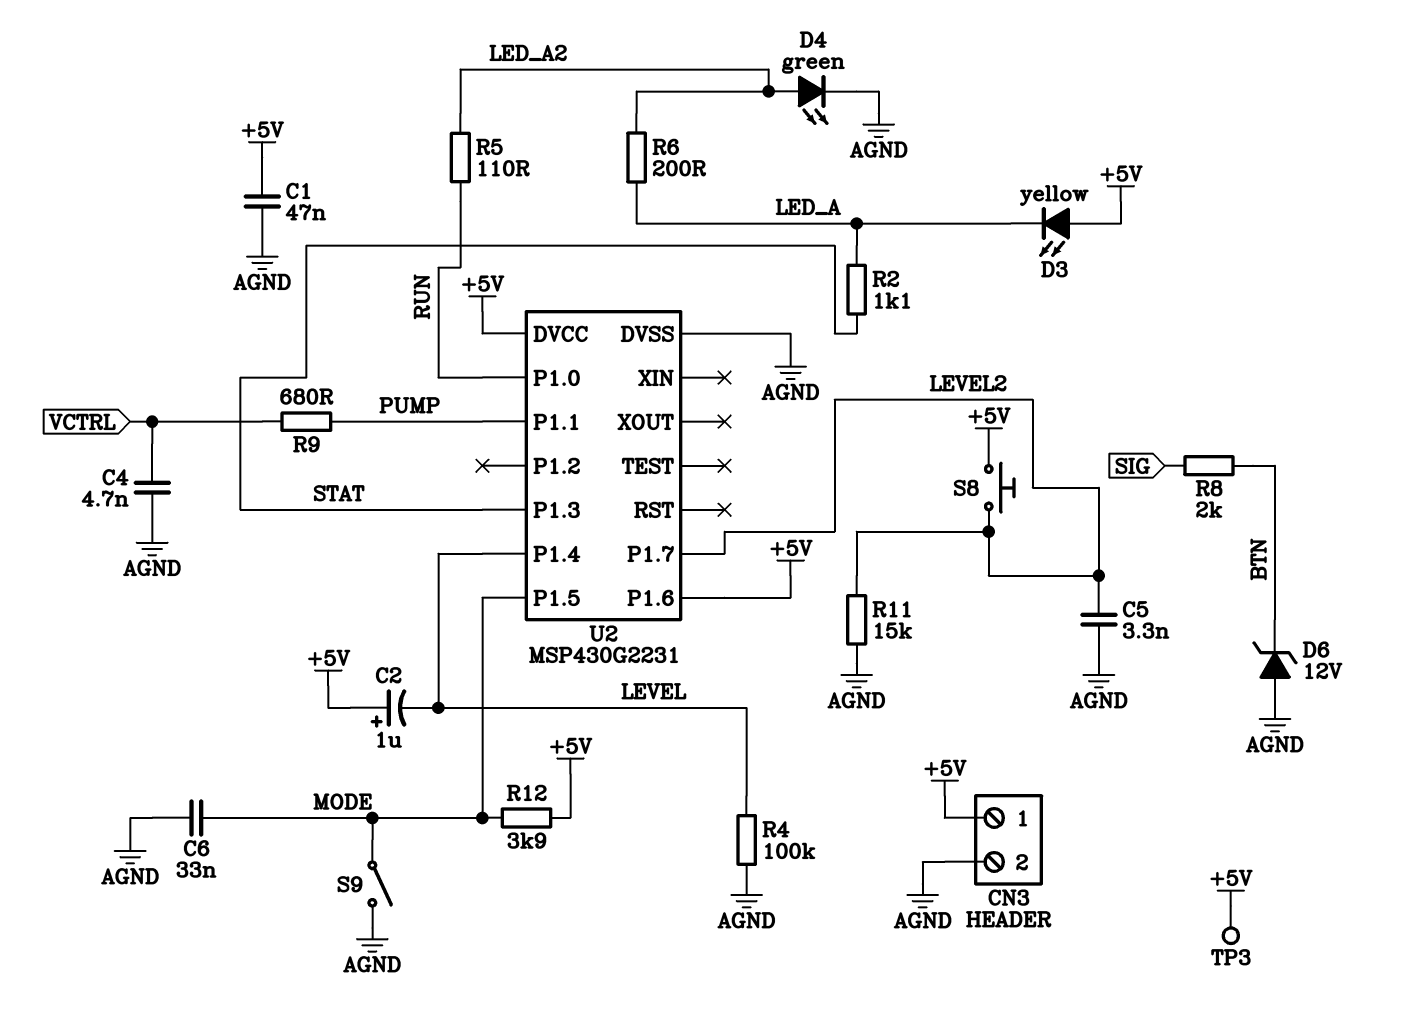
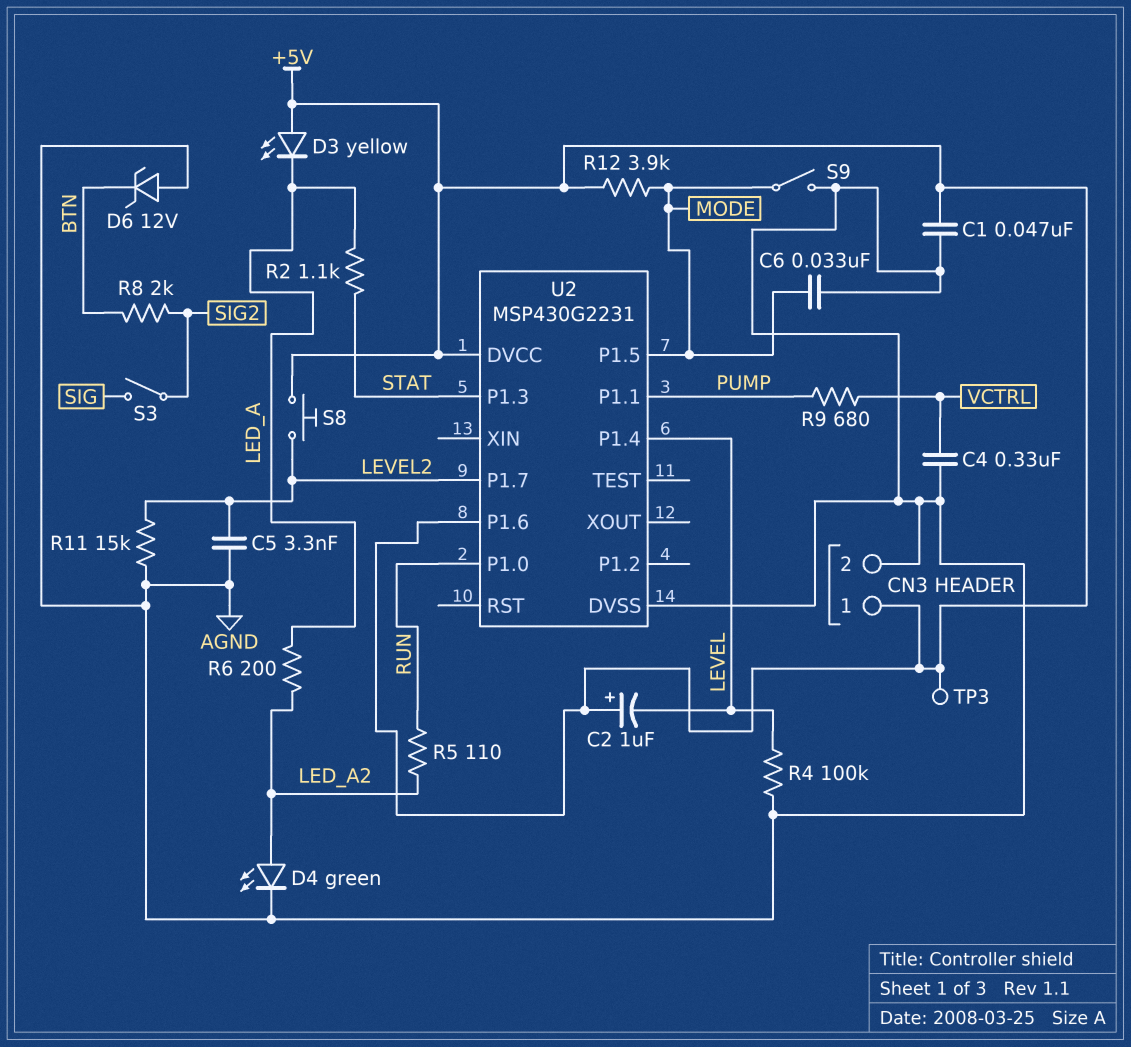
C4: 4.7nF (AGND, VCTRL) -> 330nF (AGND, VCTRL)
R8: 2k (BTN, SIG) -> 2k (BTN, SIG2)
S3: none -> switch (SIG, SIG2)

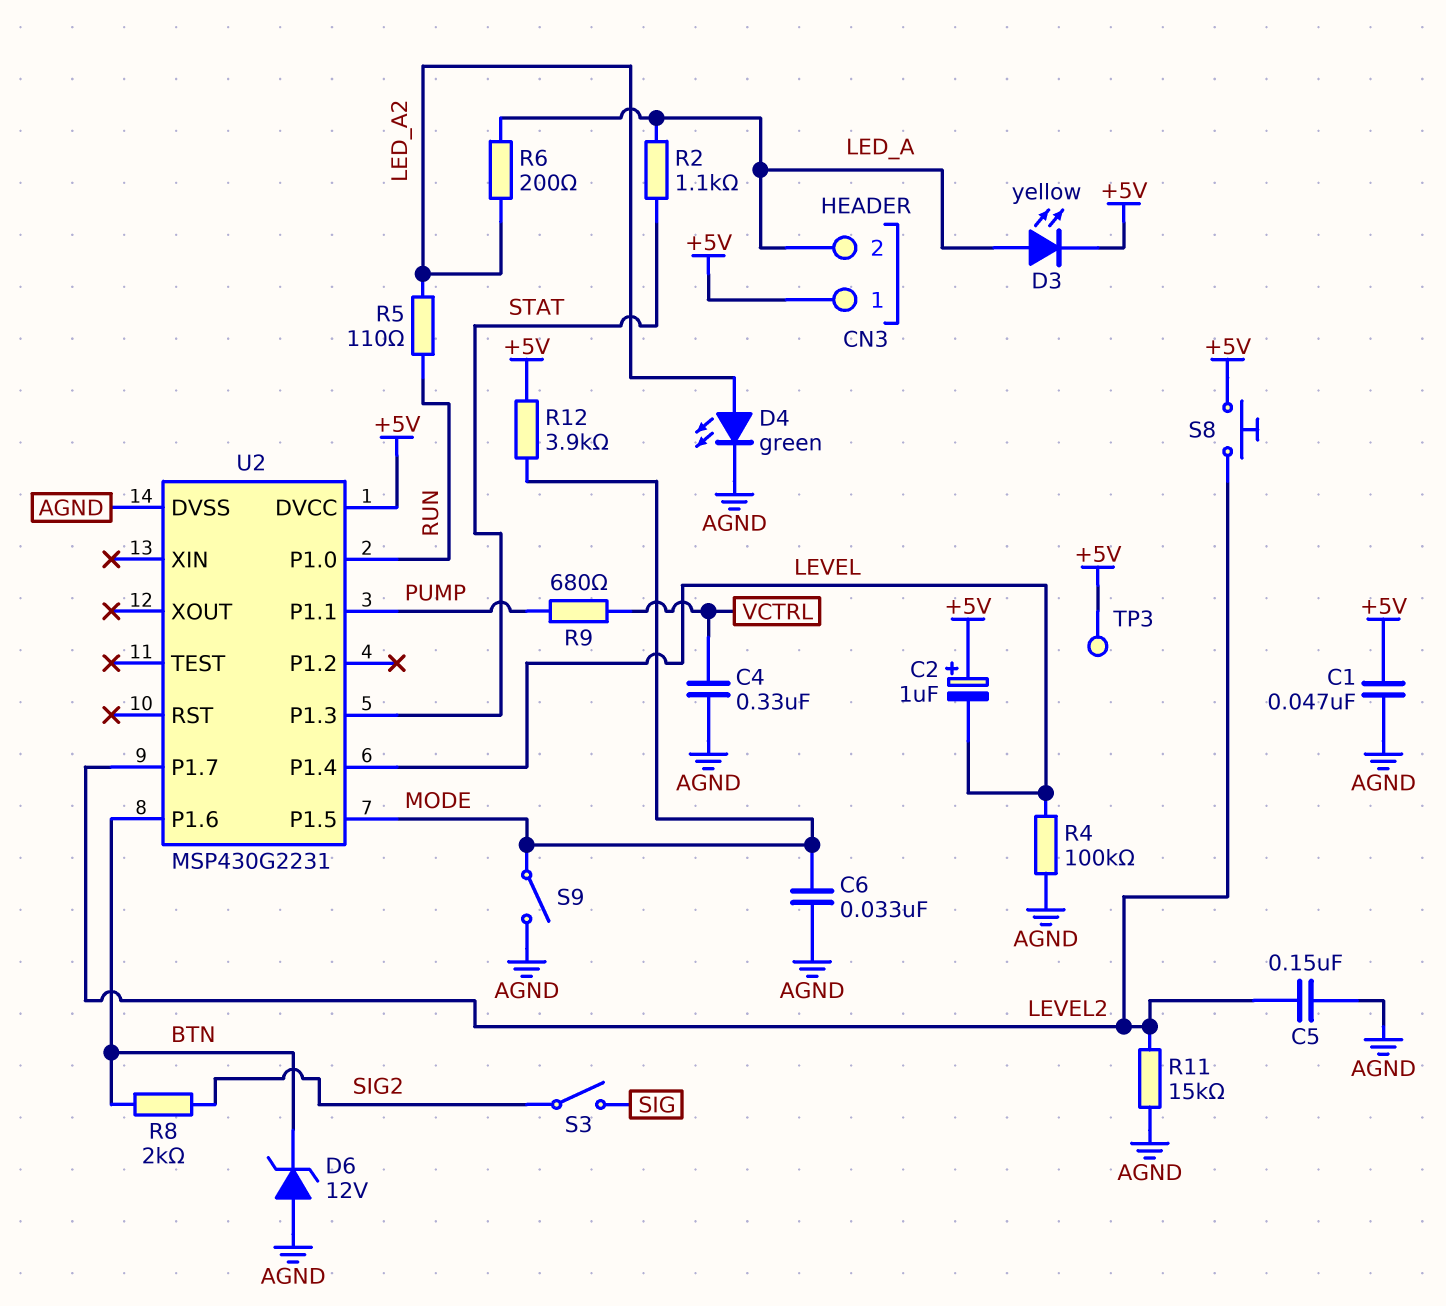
C5: 3.3nF (AGND, LEVEL2) -> 150nF (AGND, LEVEL2)
CN3 pin 2: AGND -> LED_A
D3: LED yellow (A +5V, K LED_A) -> LED yellow (A LED_A, K +5V)
U2 pin P1.6: +5V -> BTN

